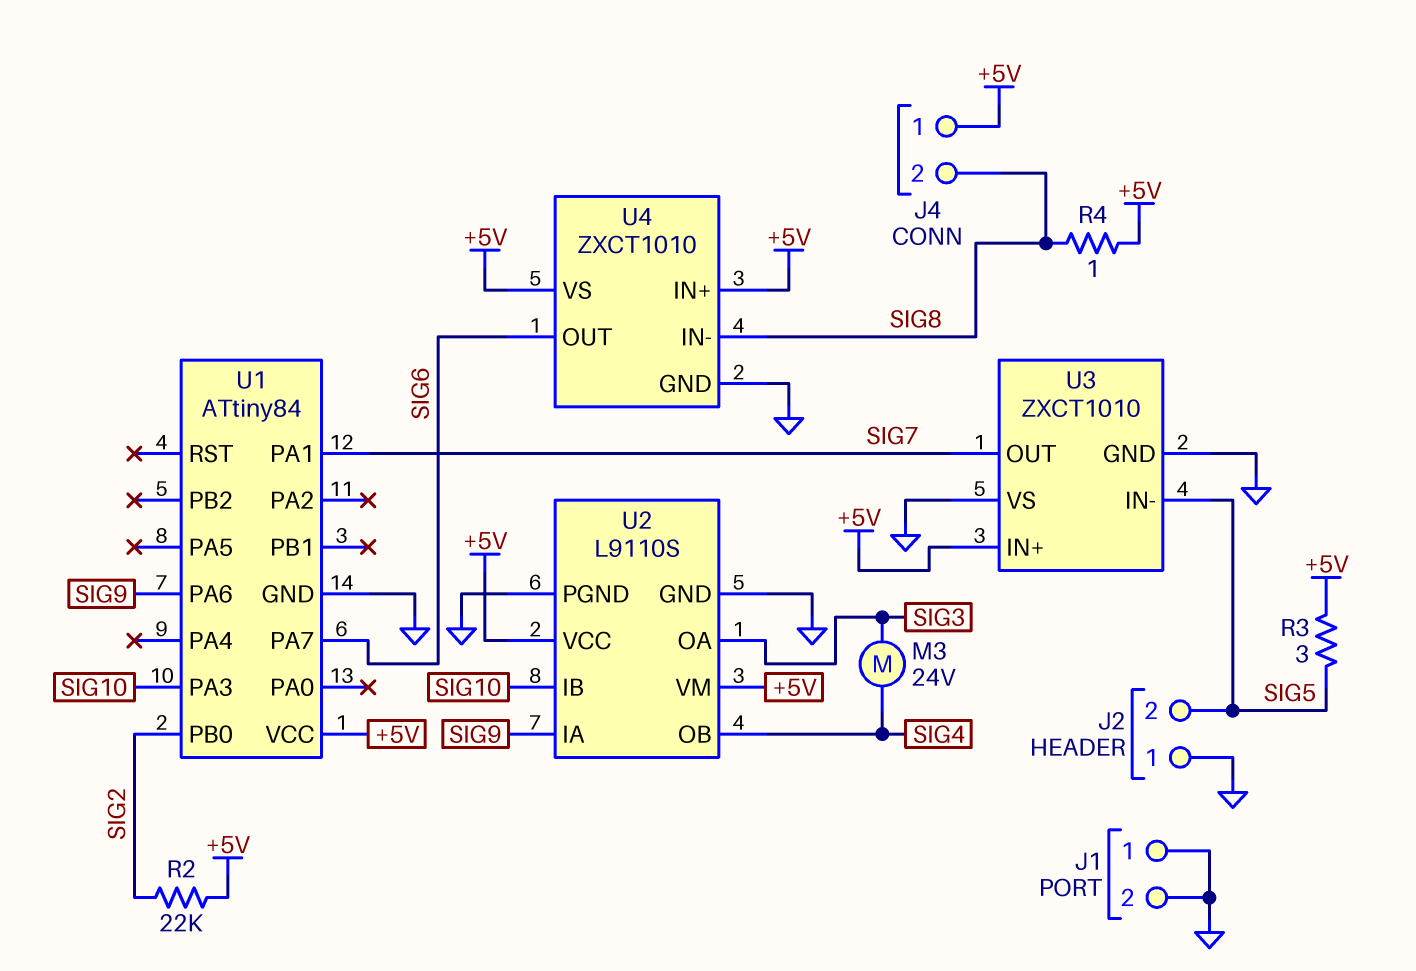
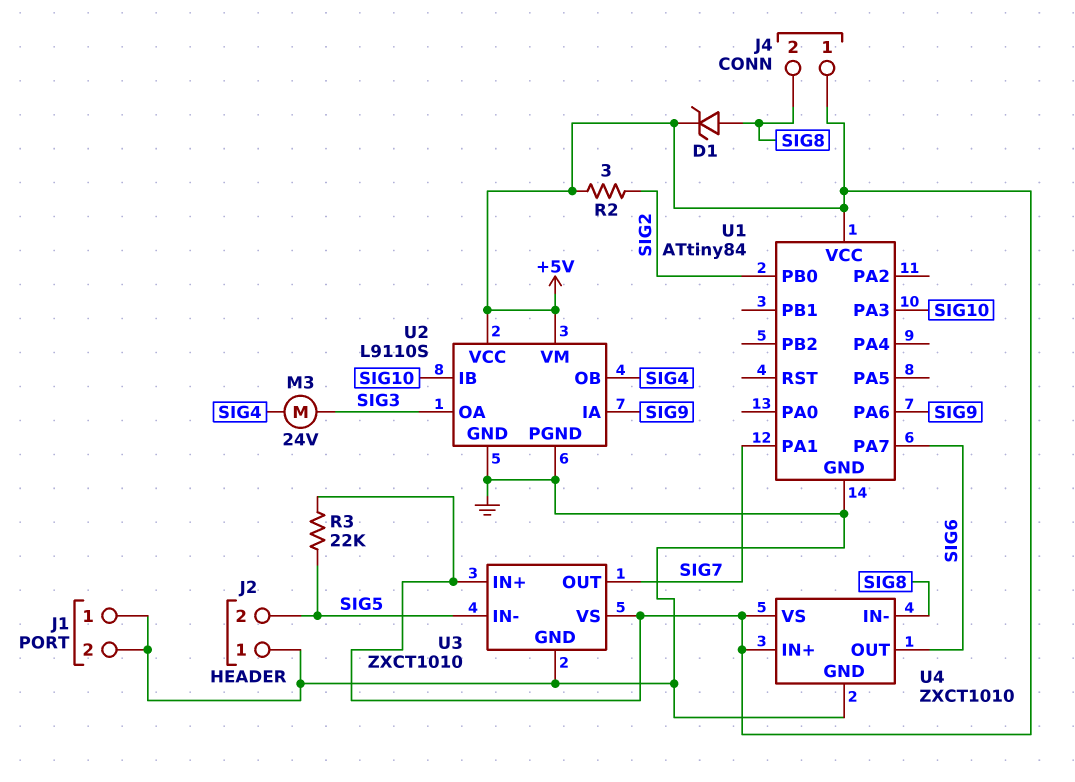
D1: none -> zener (A SIG8, K +5V)
R2: 22k (+5V, SIG2) -> 3 (+5V, SIG2)
R3: 3 (+5V, SIG5) -> 22k (+5V, SIG5)
R4: 1 (+5V, SIG8) -> none
U3 pin VS: GND -> +5V

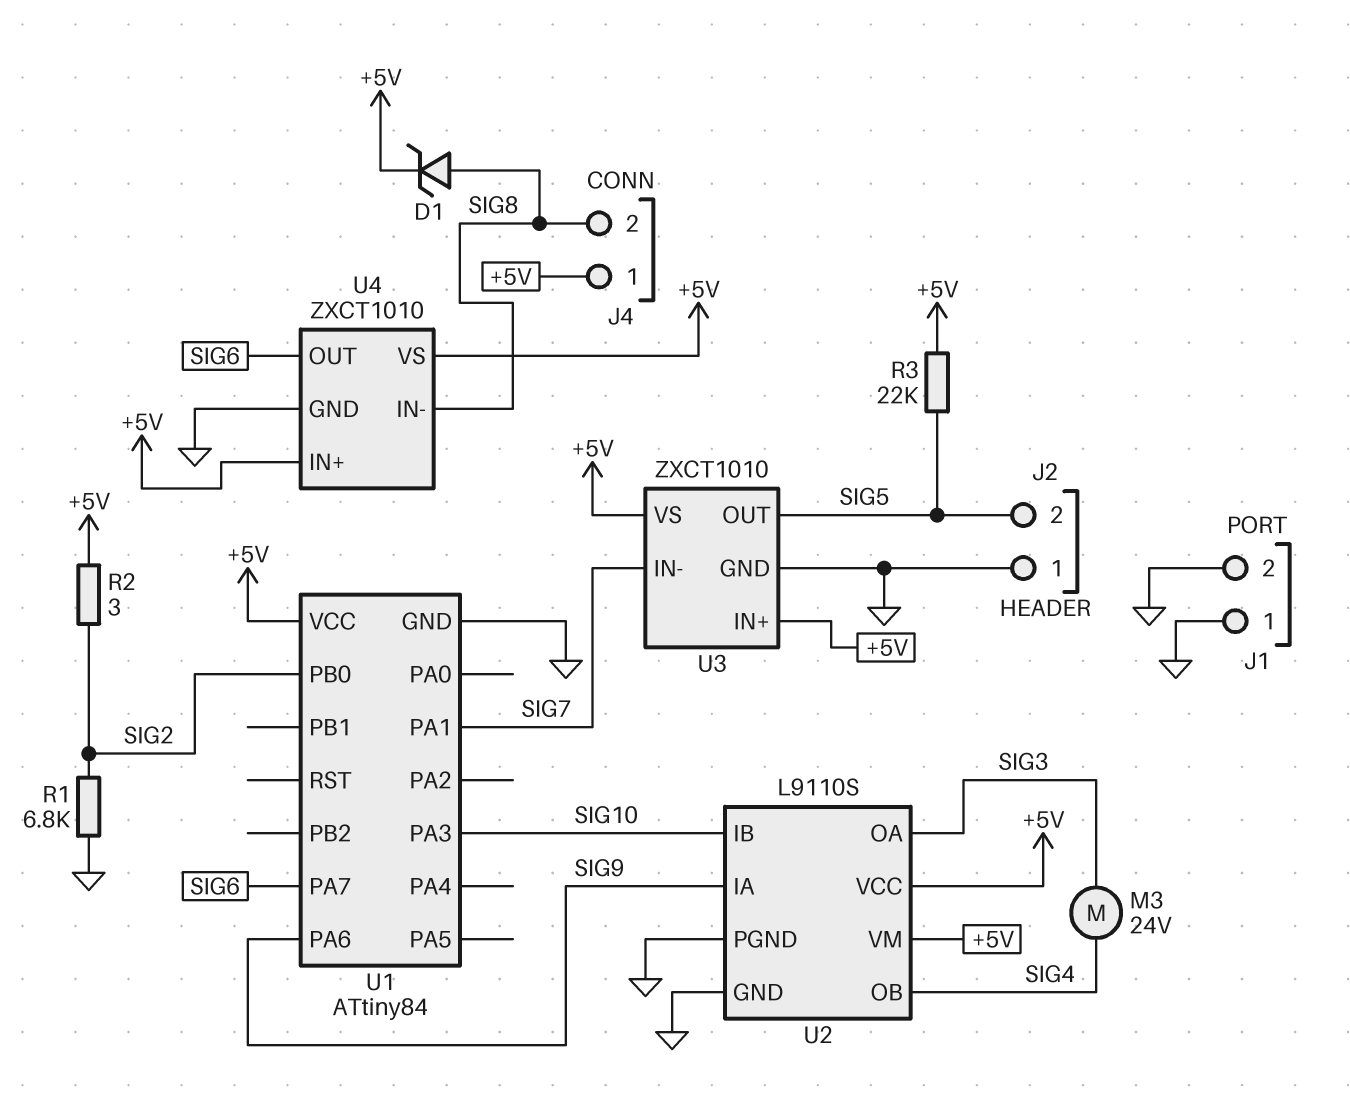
R1: none -> 6.8k (GND, SIG2)
U3 pin IN-: SIG5 -> SIG7
U3 pin OUT: SIG7 -> SIG5

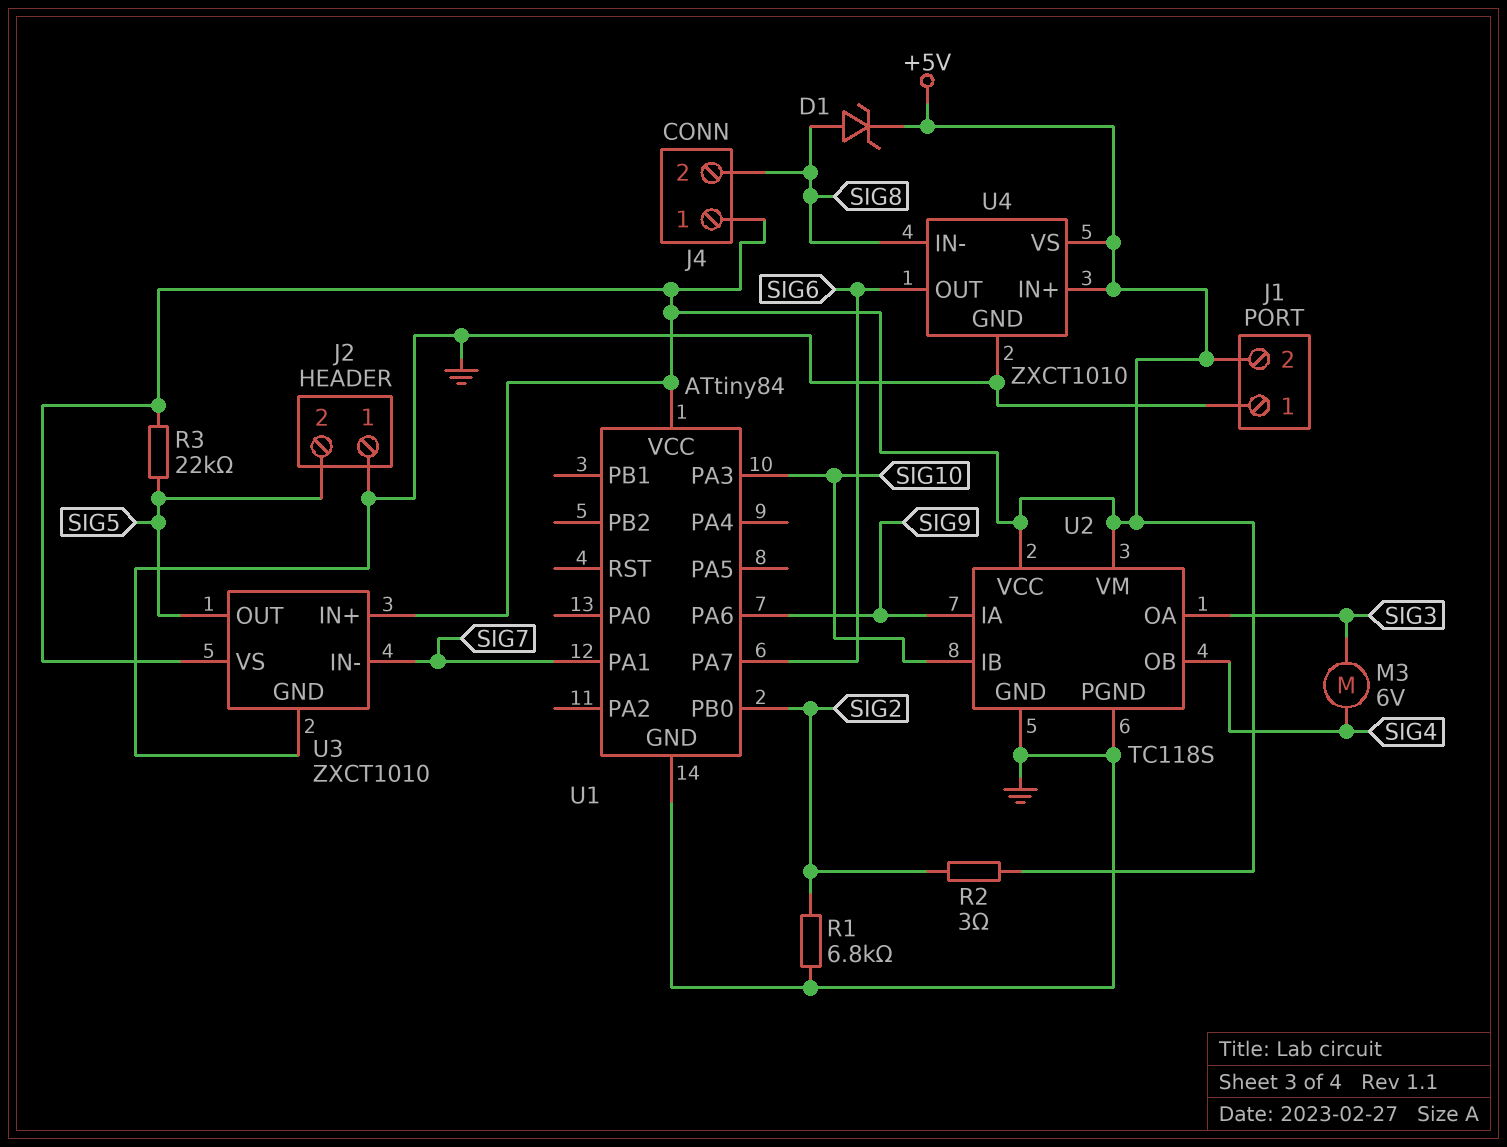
J1 pin 2: GND -> +5V
M3: motor 24V (SIG3, SIG4) -> motor 6V (SIG3, SIG4)
U2: L9110S -> TC118S

